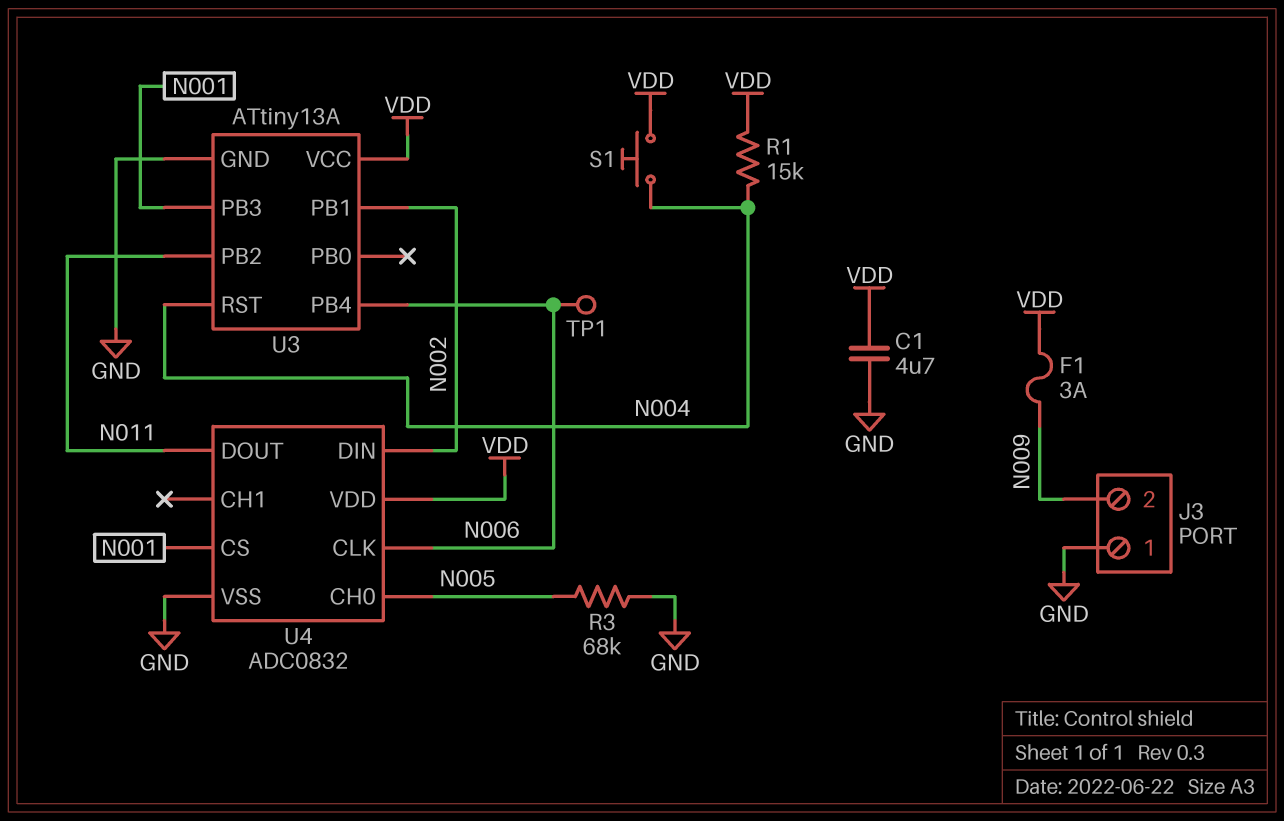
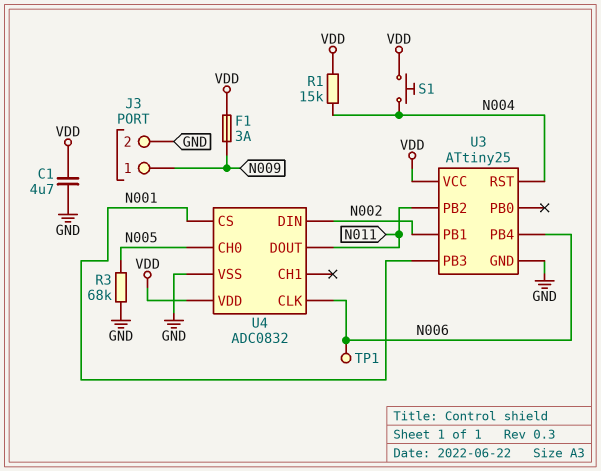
J3 pin 1: GND -> N009
J3 pin 2: N009 -> GND
U3: ATtiny13A -> ATtiny25

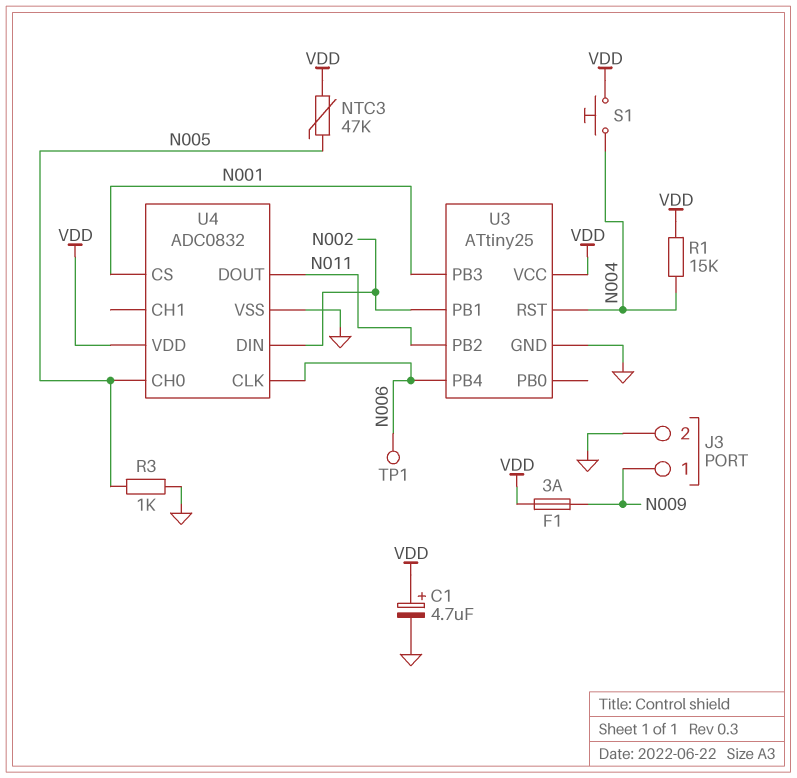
C1: 4.7uF (GND, VDD) -> 4.7uF (plus VDD, minus GND)
NTC3: none -> 47k (N005, VDD)
R3: 68k (GND, N005) -> 1k (GND, N005)

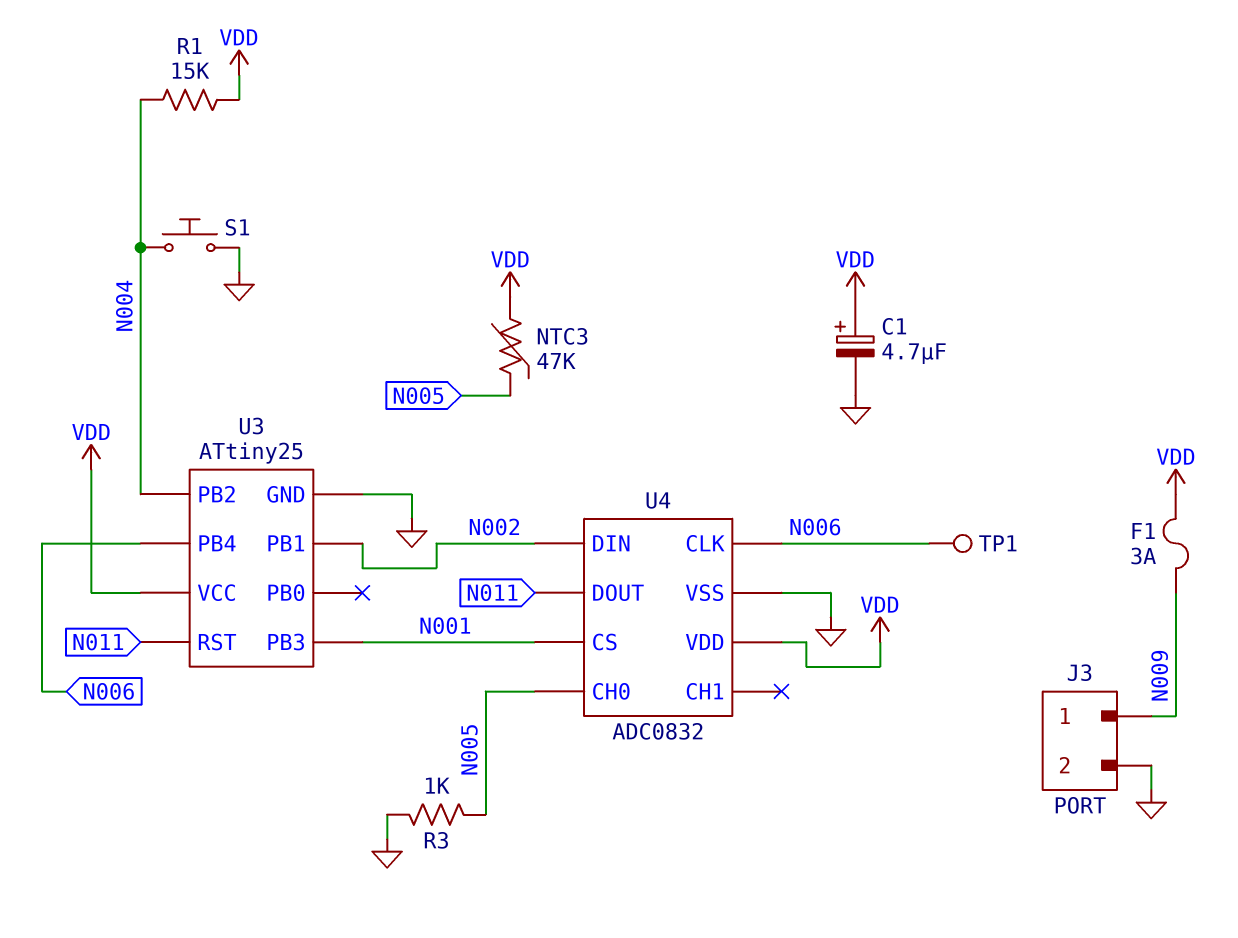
S1: button (N004, VDD) -> button (GND, N004)
U3 pin PB2: N011 -> N004
U3 pin RST: N004 -> N011

